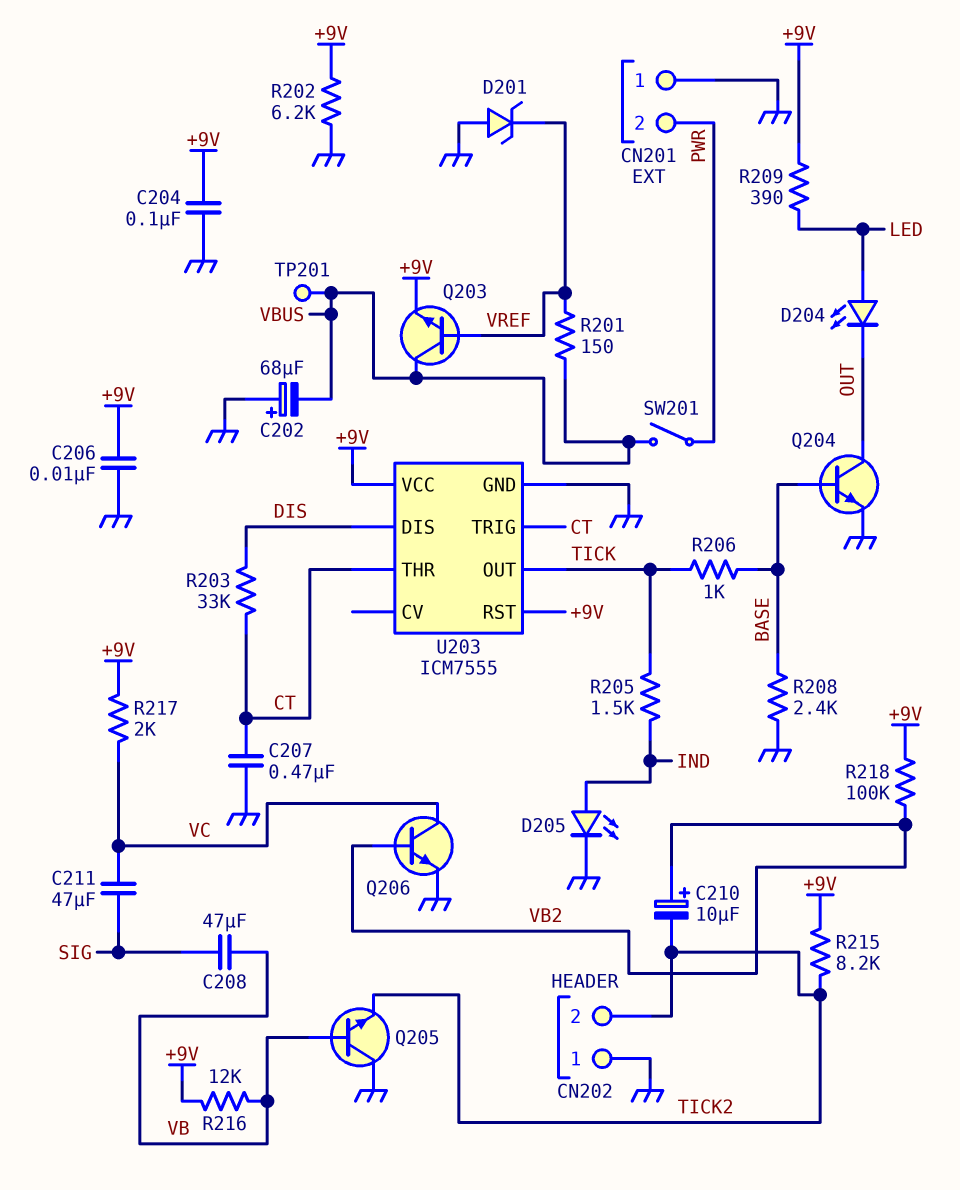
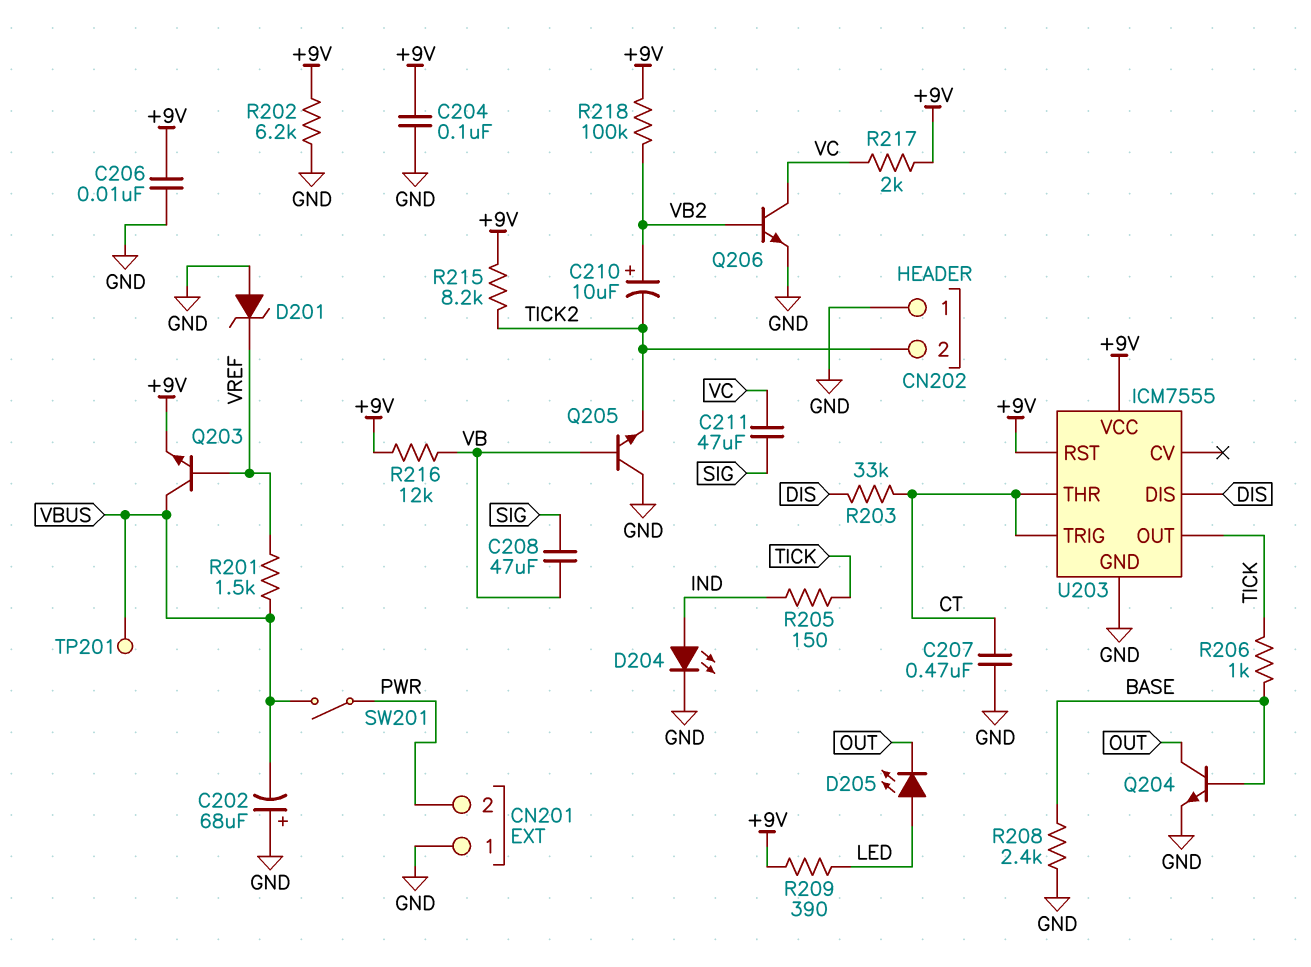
D204: LED (A LED, K OUT) -> LED (A IND, K GND)
D205: LED (A IND, K GND) -> LED (A LED, K OUT)
R201: 150 (VBUS, VREF) -> 1.5k (VBUS, VREF)
R205: 1.5k (IND, TICK) -> 150 (IND, TICK)

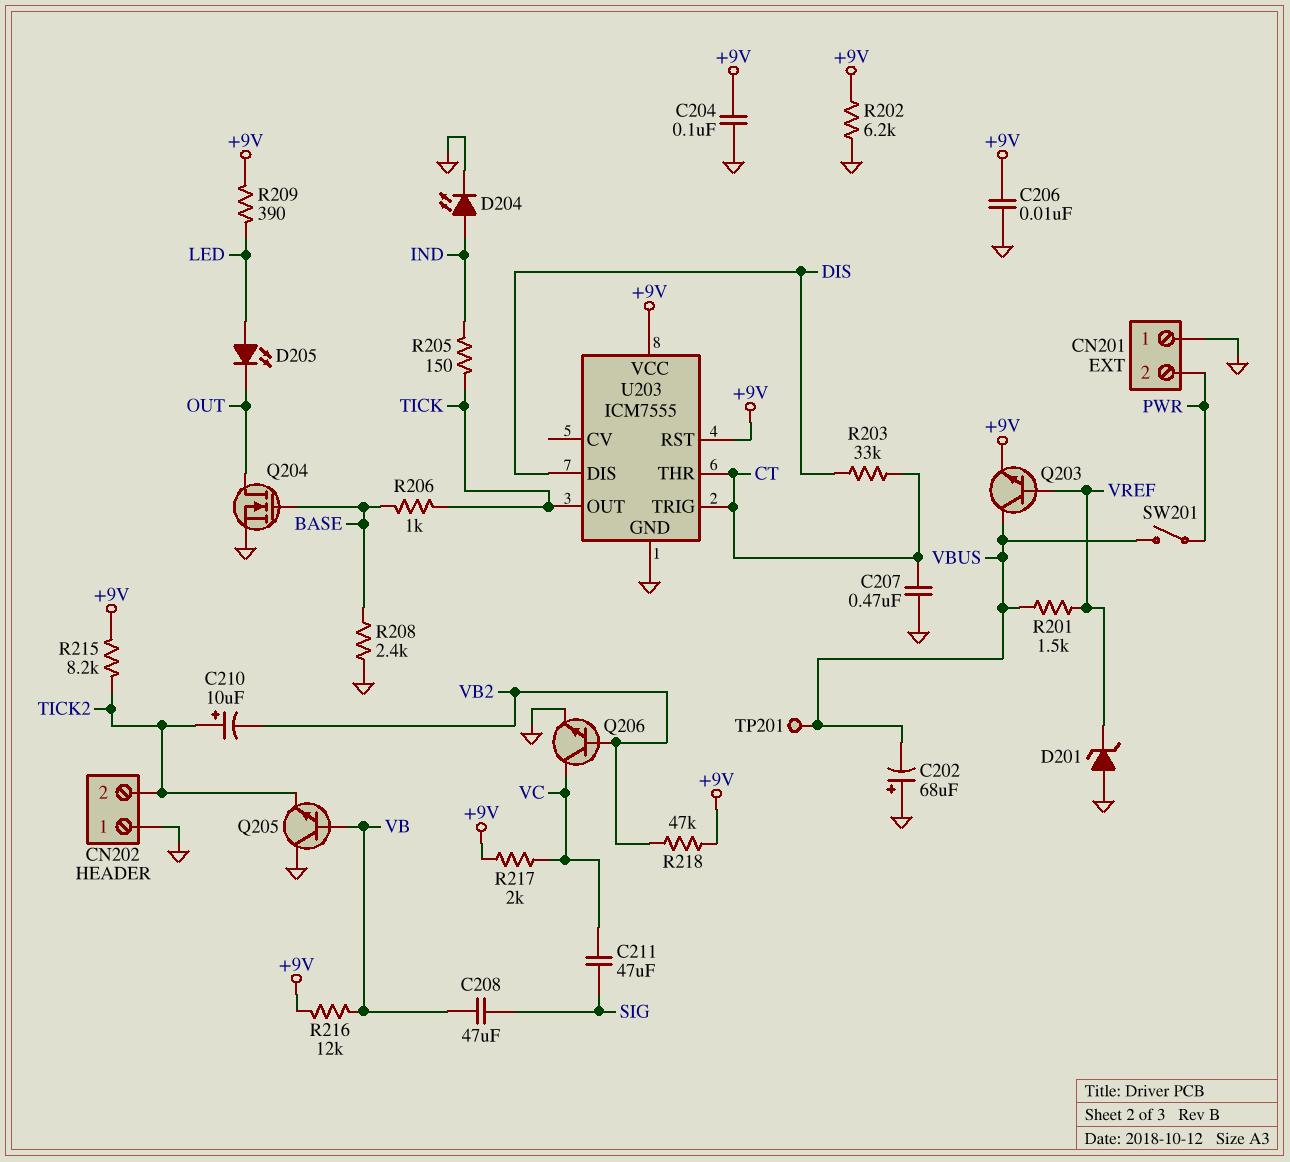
C210: 10uF (plus VB2, minus TICK2) -> 10uF (plus TICK2, minus VB2)
Q204: NPN (B BASE, C OUT, E GND) -> NMOS (G BASE, D OUT, S GND)
R218: 100k (+9V, VB2) -> 47k (+9V, VB2)

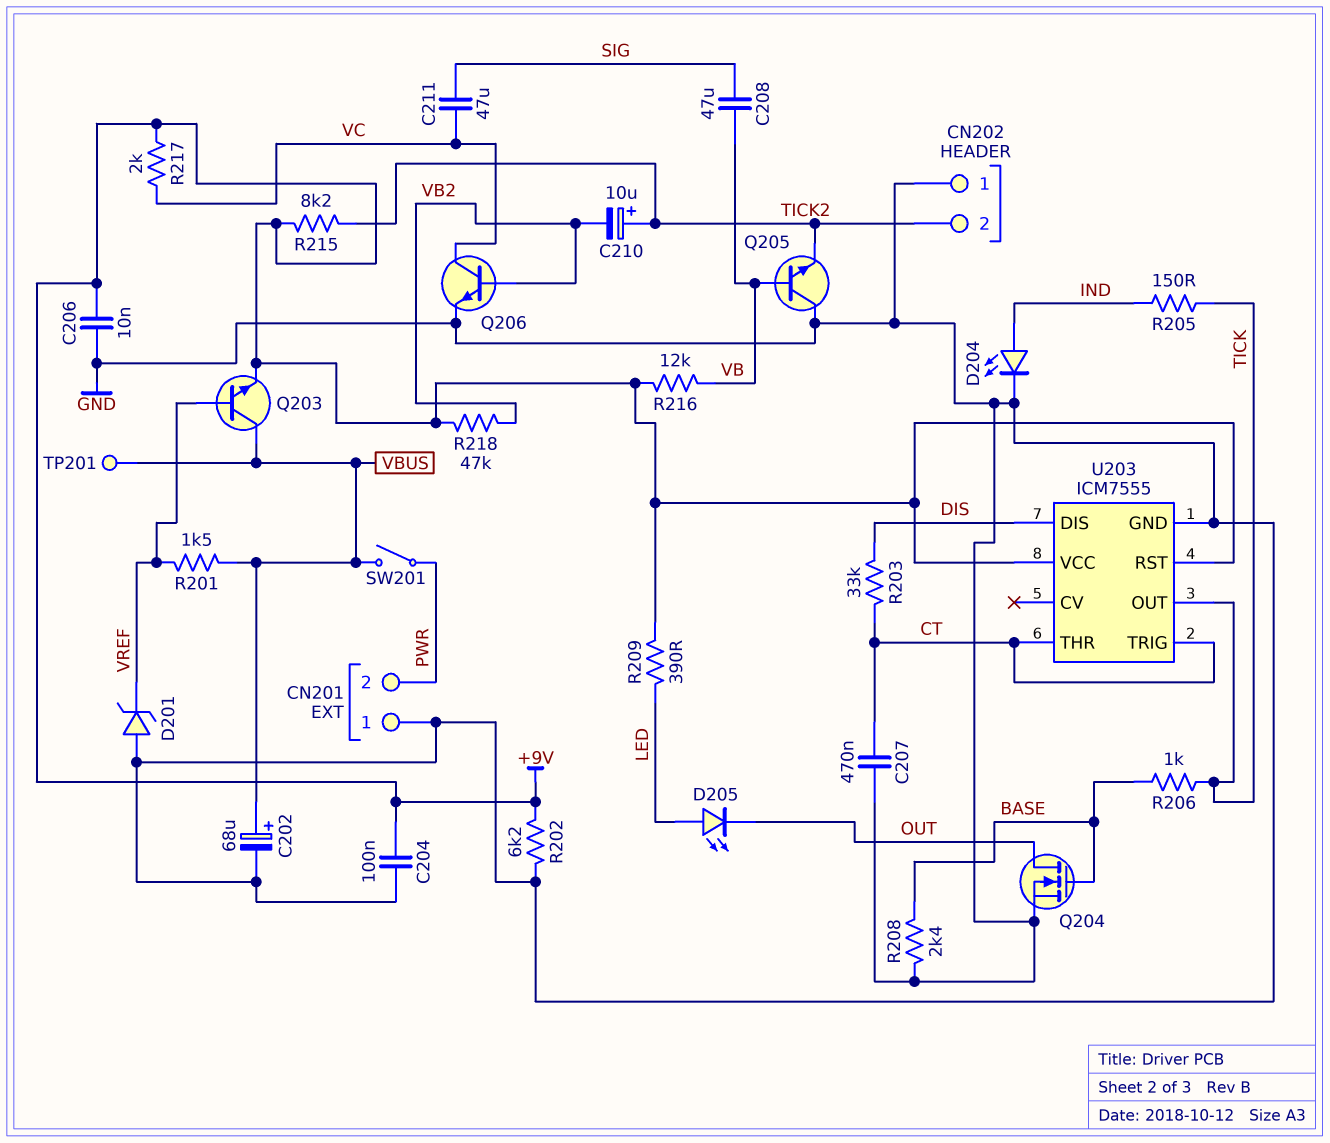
C202: 68uF (plus GND, minus VBUS) -> 68uF (plus VBUS, minus GND)

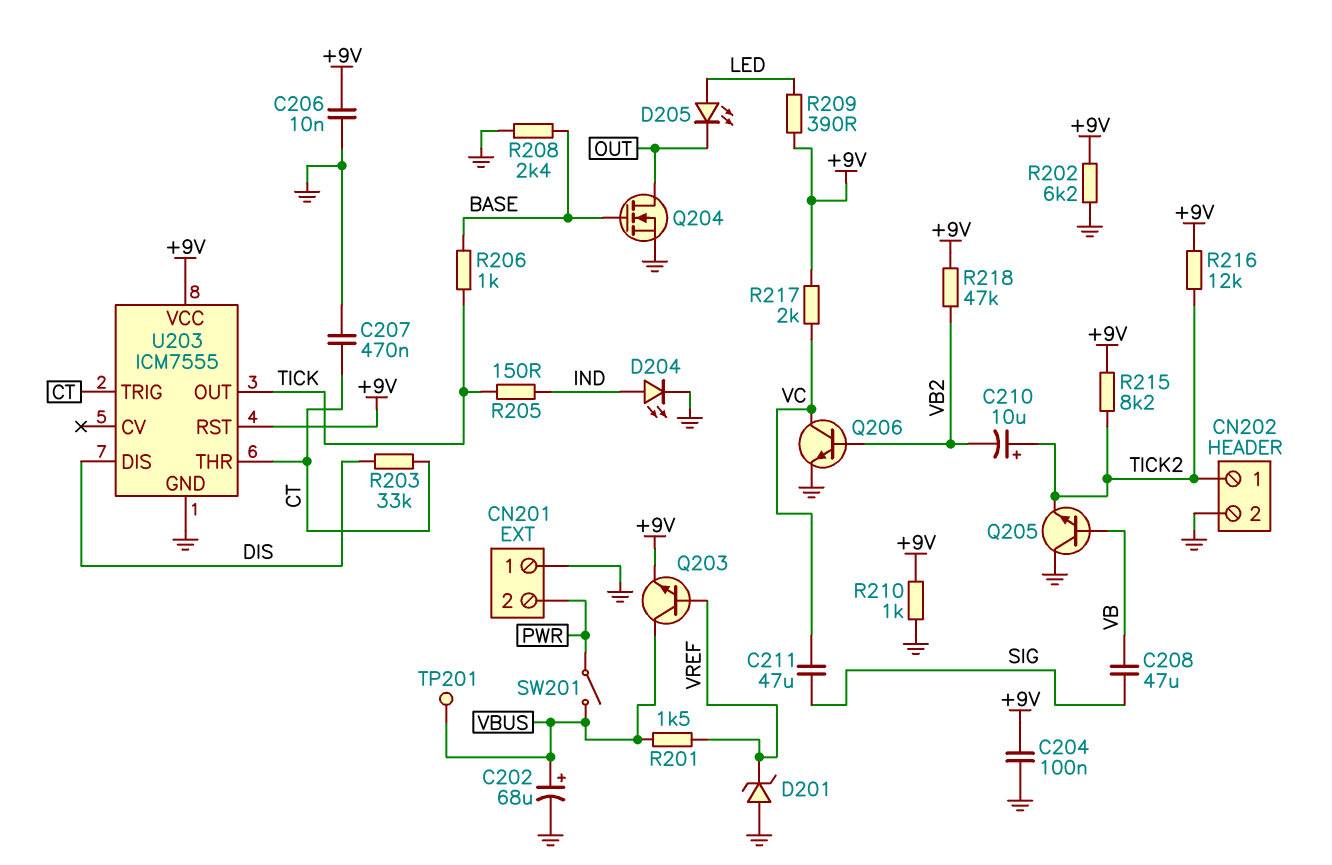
CN202 pin 1: GND -> TICK2
CN202 pin 2: TICK2 -> GND
R210: none -> 1k (+9V, GND)
R216: 12k (+9V, VB) -> 12k (+9V, TICK2)

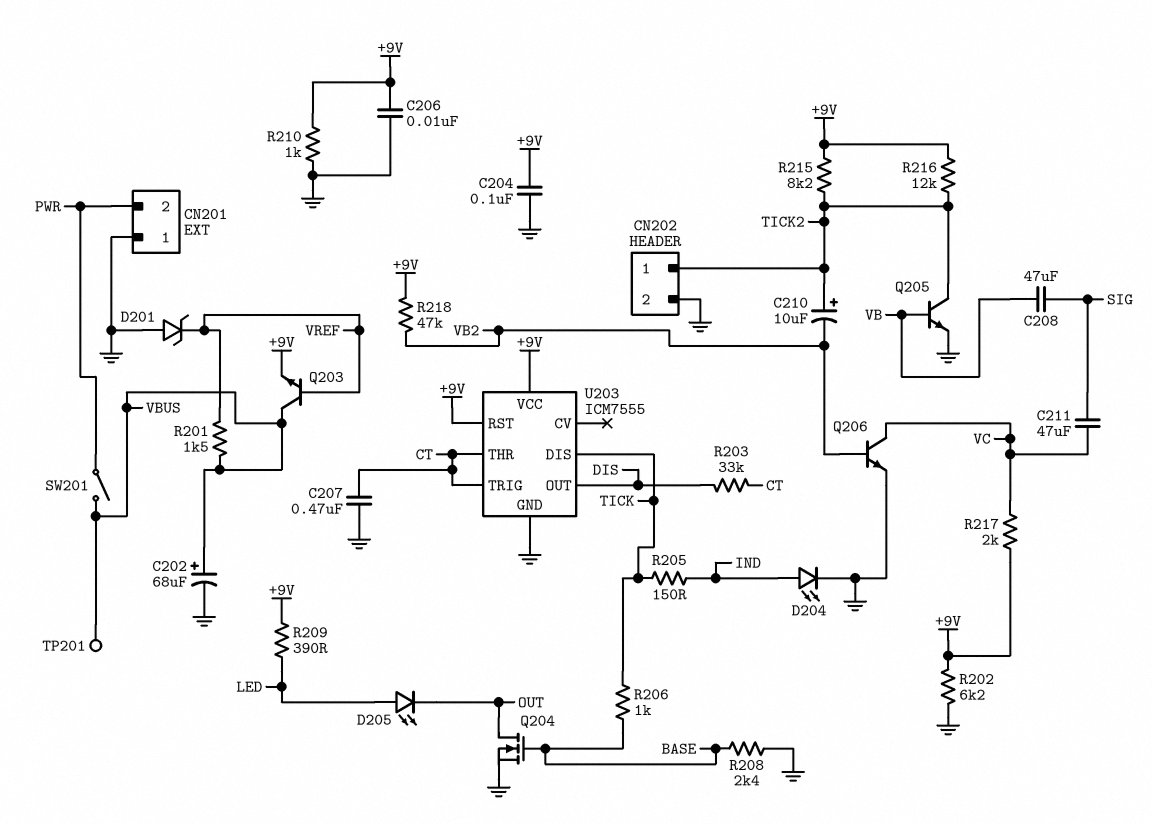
Q205: NPN (B VB, C GND, E TICK2) -> NPN (B VB, C TICK2, E GND)
U203 pin DIS: DIS -> TICK
U203 pin OUT: TICK -> DIS

